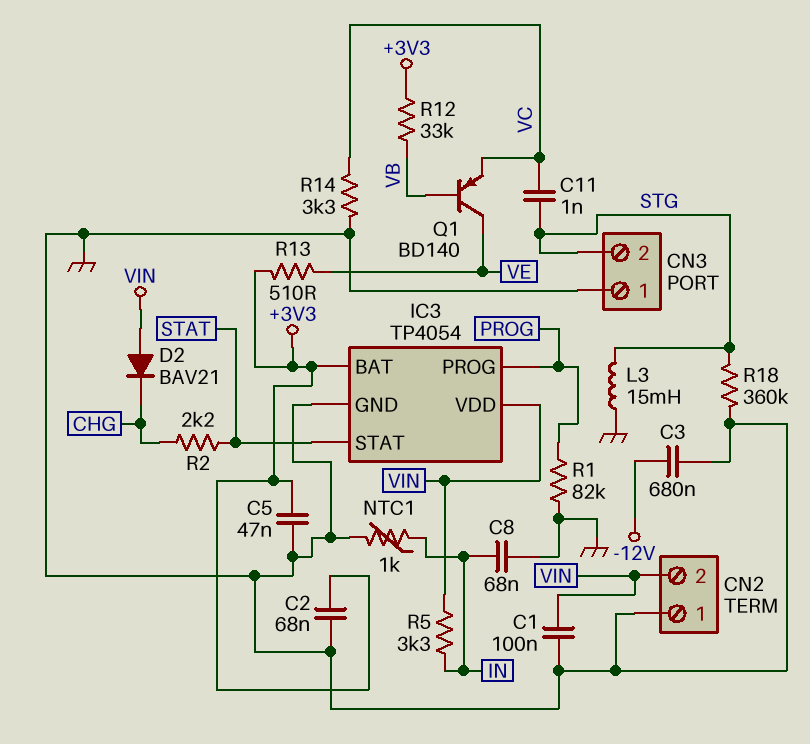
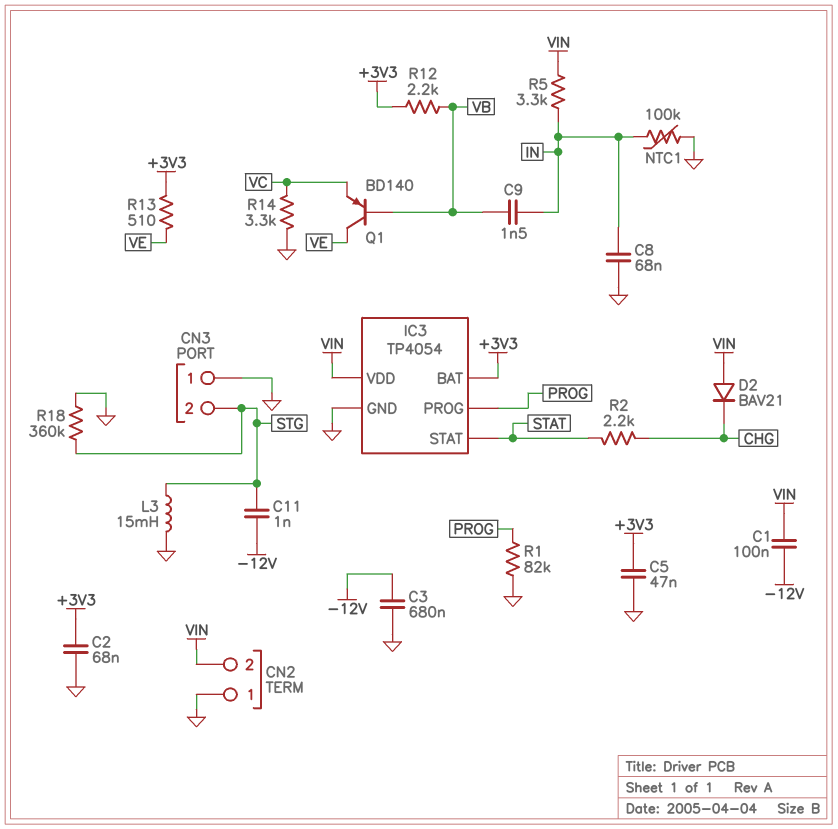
C1: 100nF (GND, VIN) -> 100nF (-12V, VIN)
C9: none -> 1.5nF (IN, VB)
C11: 1nF (STG, VC) -> 1nF (-12V, STG)
NTC1: 1k (GND, IN) -> 100k (GND, IN)
R12: 33k (+3V3, VB) -> 2.2k (+3V3, VB)

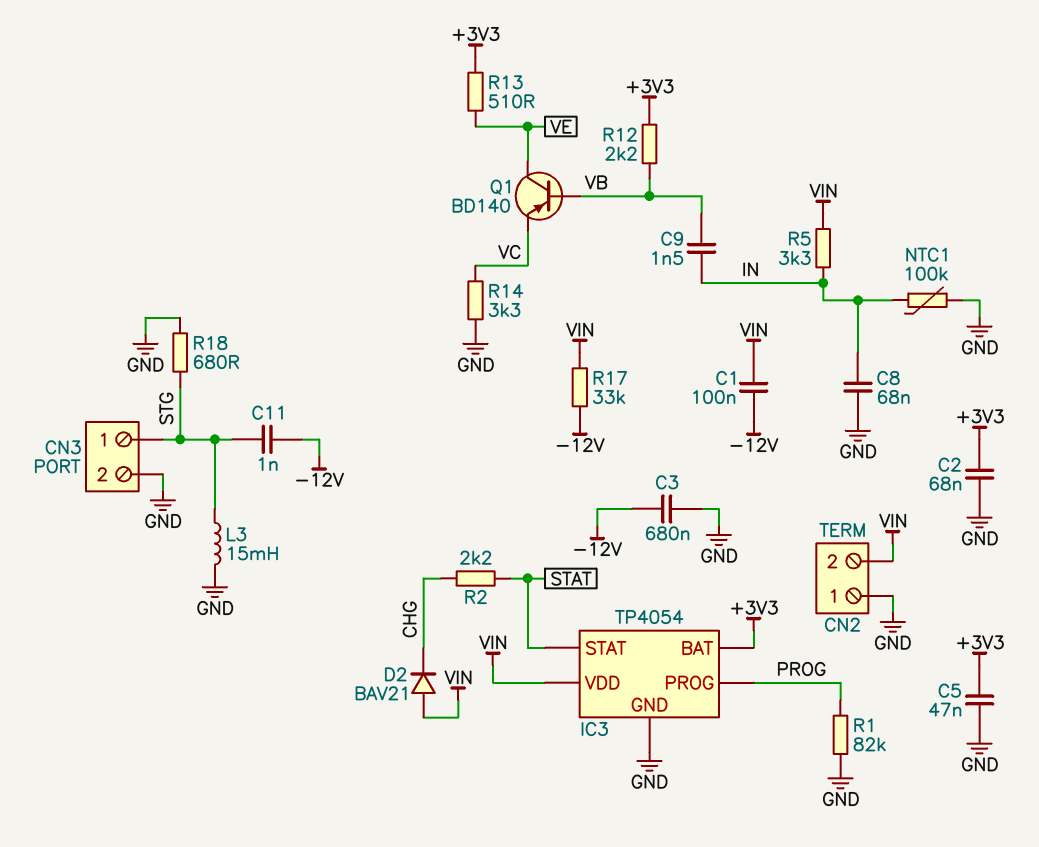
CN3 pin 1: GND -> STG
CN3 pin 2: STG -> GND
R17: none -> 33k (-12V, VIN)
R18: 360k (GND, STG) -> 680 (GND, STG)

